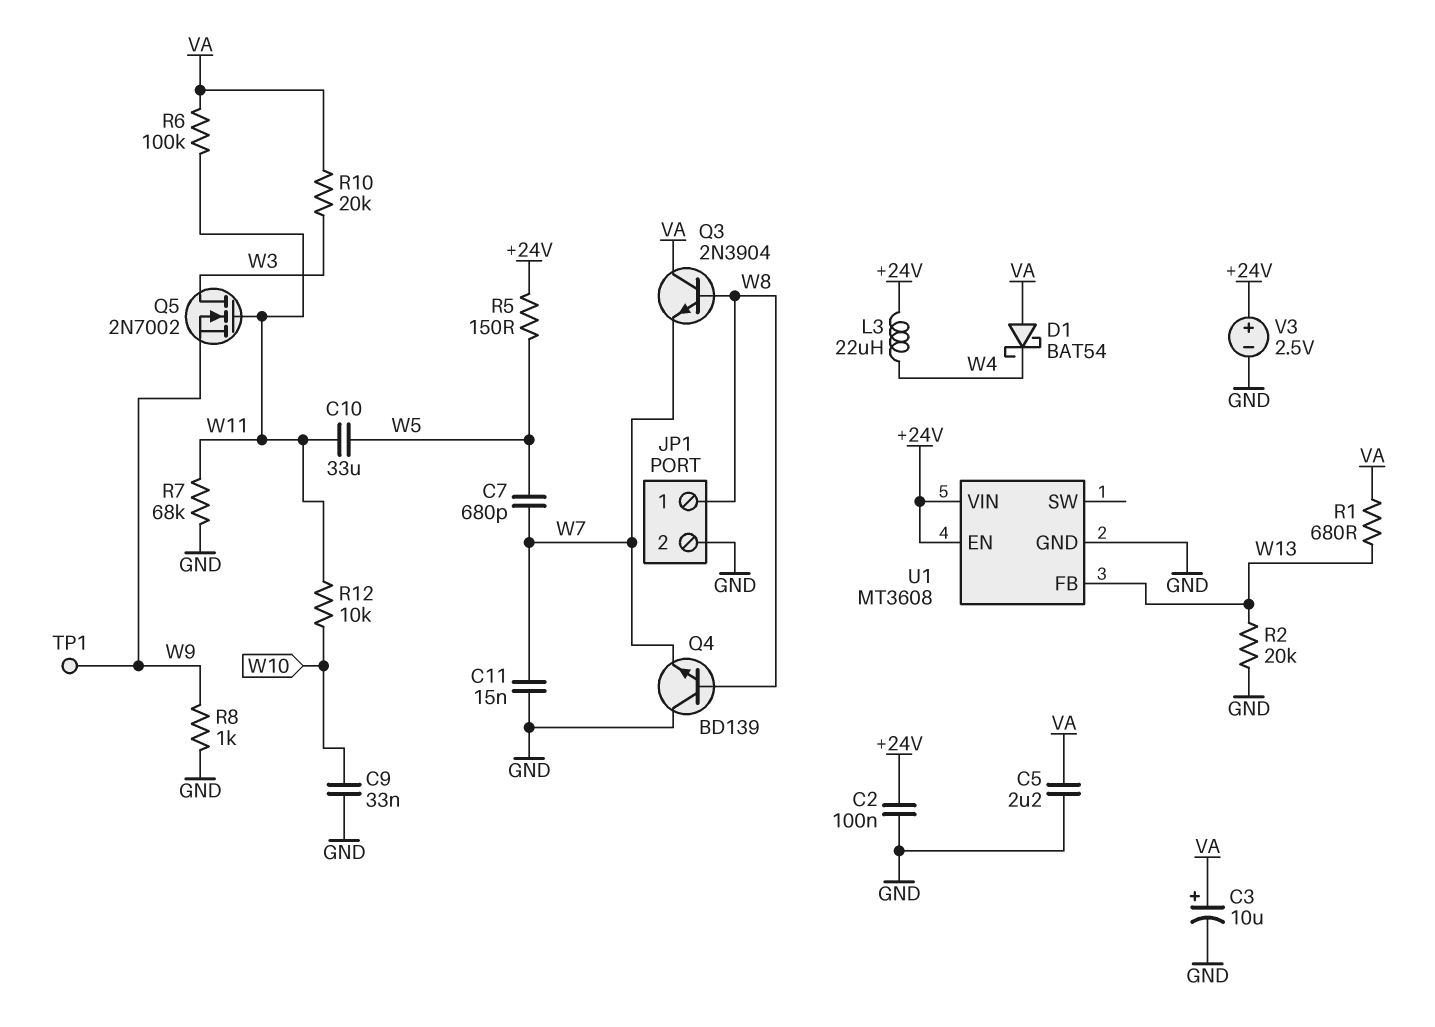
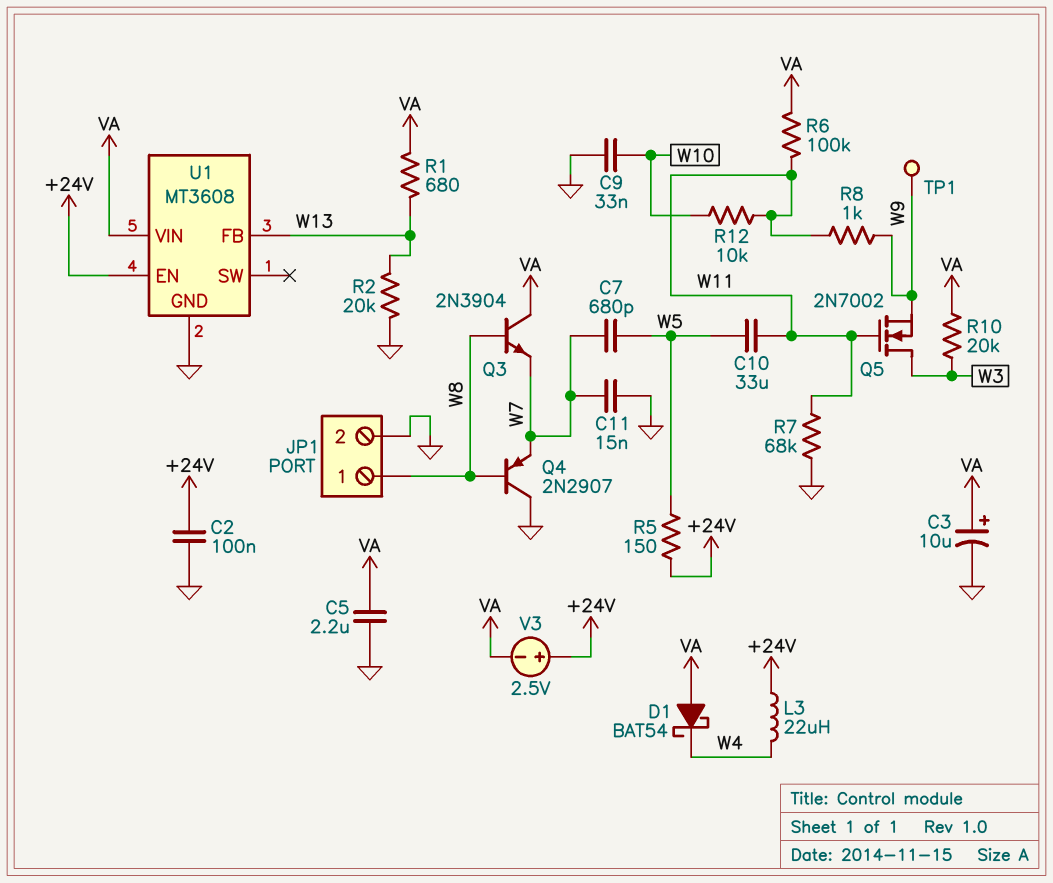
Q4: NPN BD139 (B W8, C GND, E W7) -> PNP 2N2907 (B W8, C GND, E W7)
R8: 1k (GND, W9) -> 1k (W9, W11)
U1 pin VIN: +24V -> VA
V3: 2.5V (plus +24V, minus GND) -> 2.5V (plus +24V, minus VA)

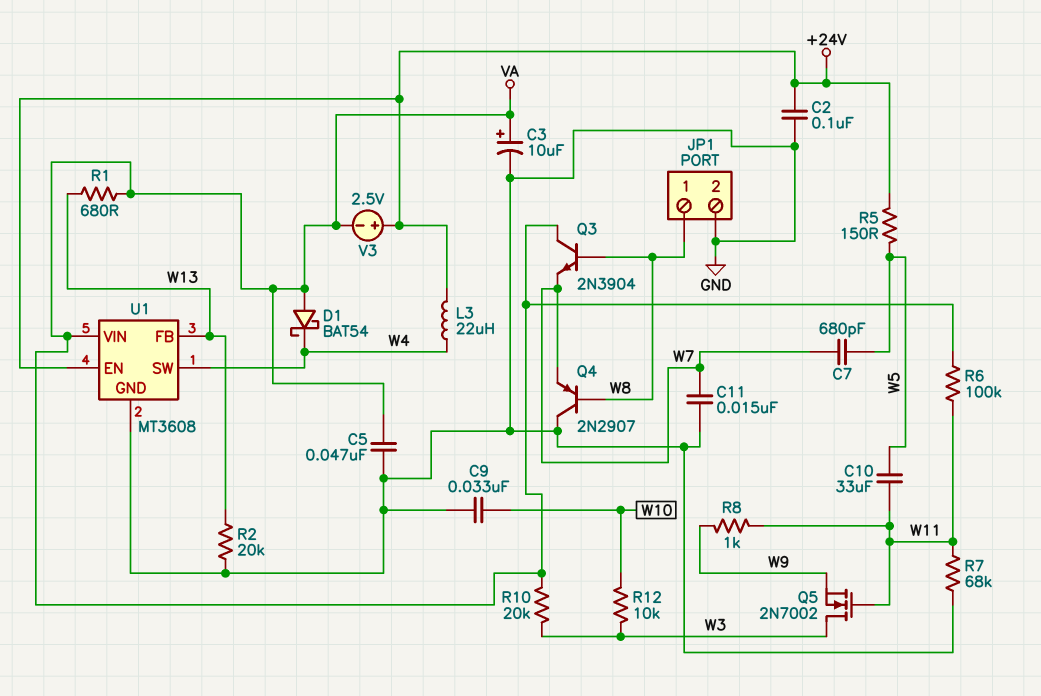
C5: 2.2uF (GND, VA) -> 47nF (GND, VA)
R12: 10k (W10, W11) -> 10k (W3, W10)
TP1: test point (W9) -> none
U1 pin SW: none -> W4

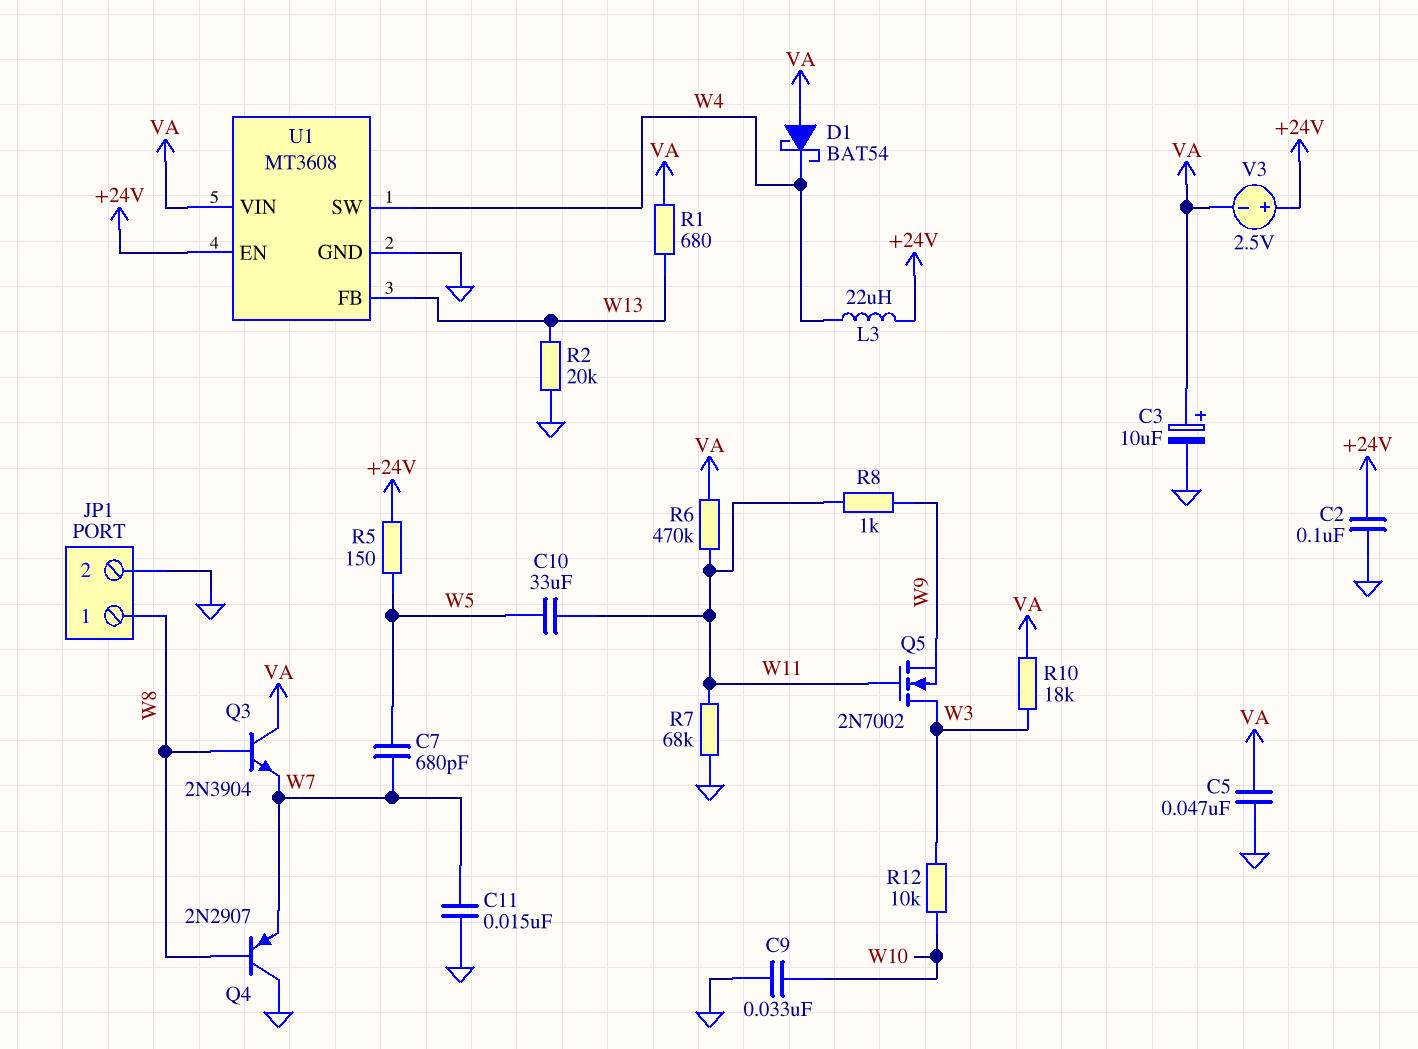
R6: 100k (VA, W11) -> 470k (VA, W11)
R10: 20k (VA, W3) -> 18k (VA, W3)

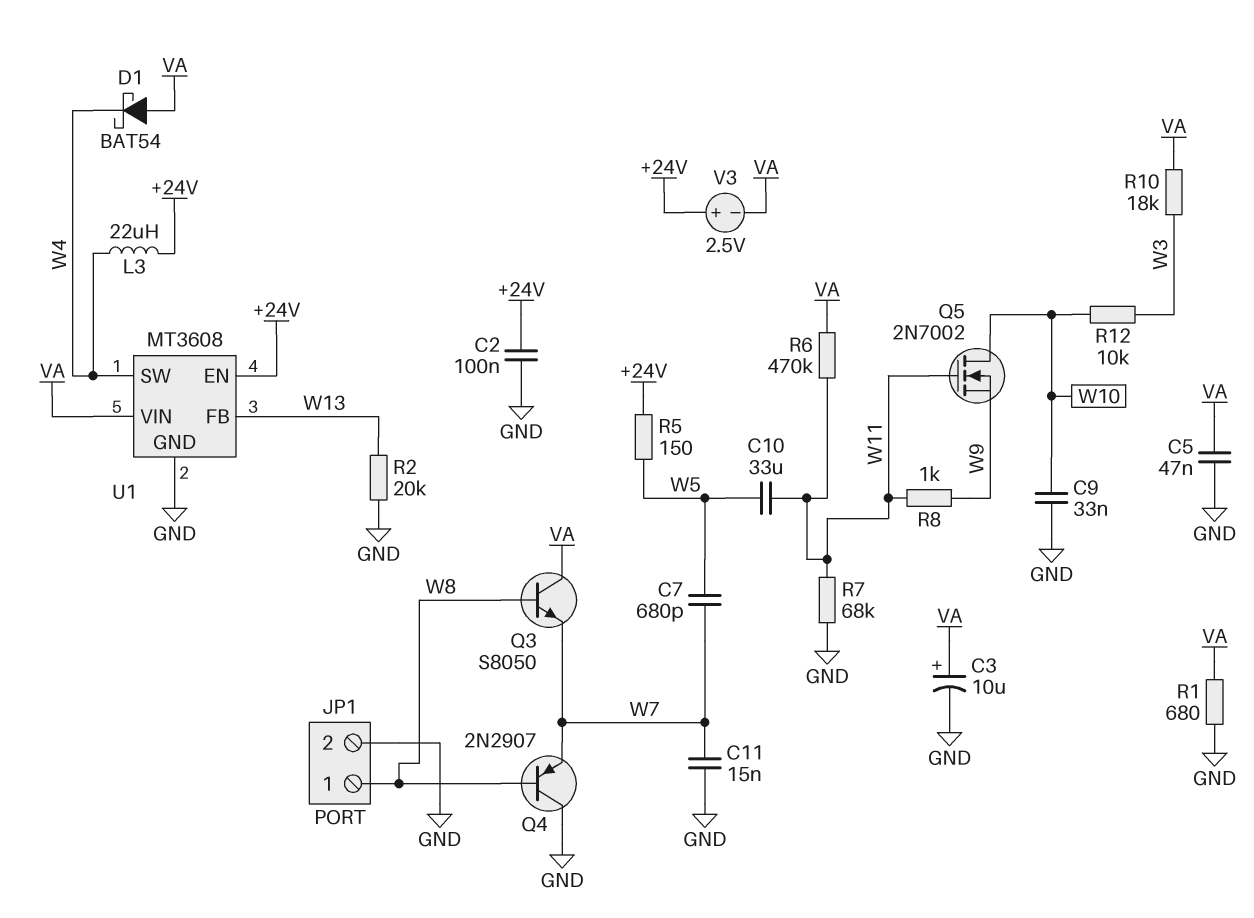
Q3: NPN 2N3904 (B W8, C VA, E W7) -> NPN S8050 (B W8, C VA, E W7)
Q5: NMOS 2N7002 (G W11, D W3, S W9) -> NMOS 2N7002 (G W11, D W10, S W9)
R1: 680 (VA, W13) -> 680 (GND, VA)

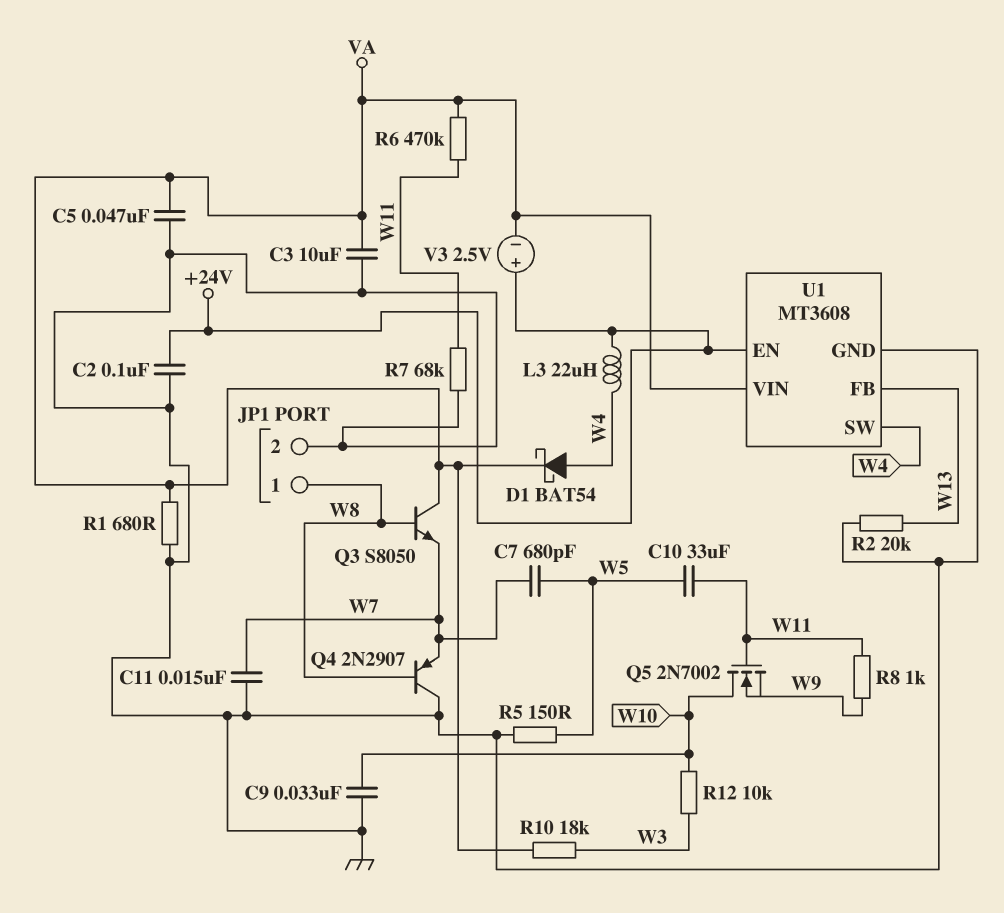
C3: 10uF (plus VA, minus GND) -> 10uF (GND, VA)
D1: schottky BAT54 (A VA, K W4) -> schottky BAT54 (A W4, K VA)
R5: 150 (+24V, W5) -> 150 (GND, W5)

